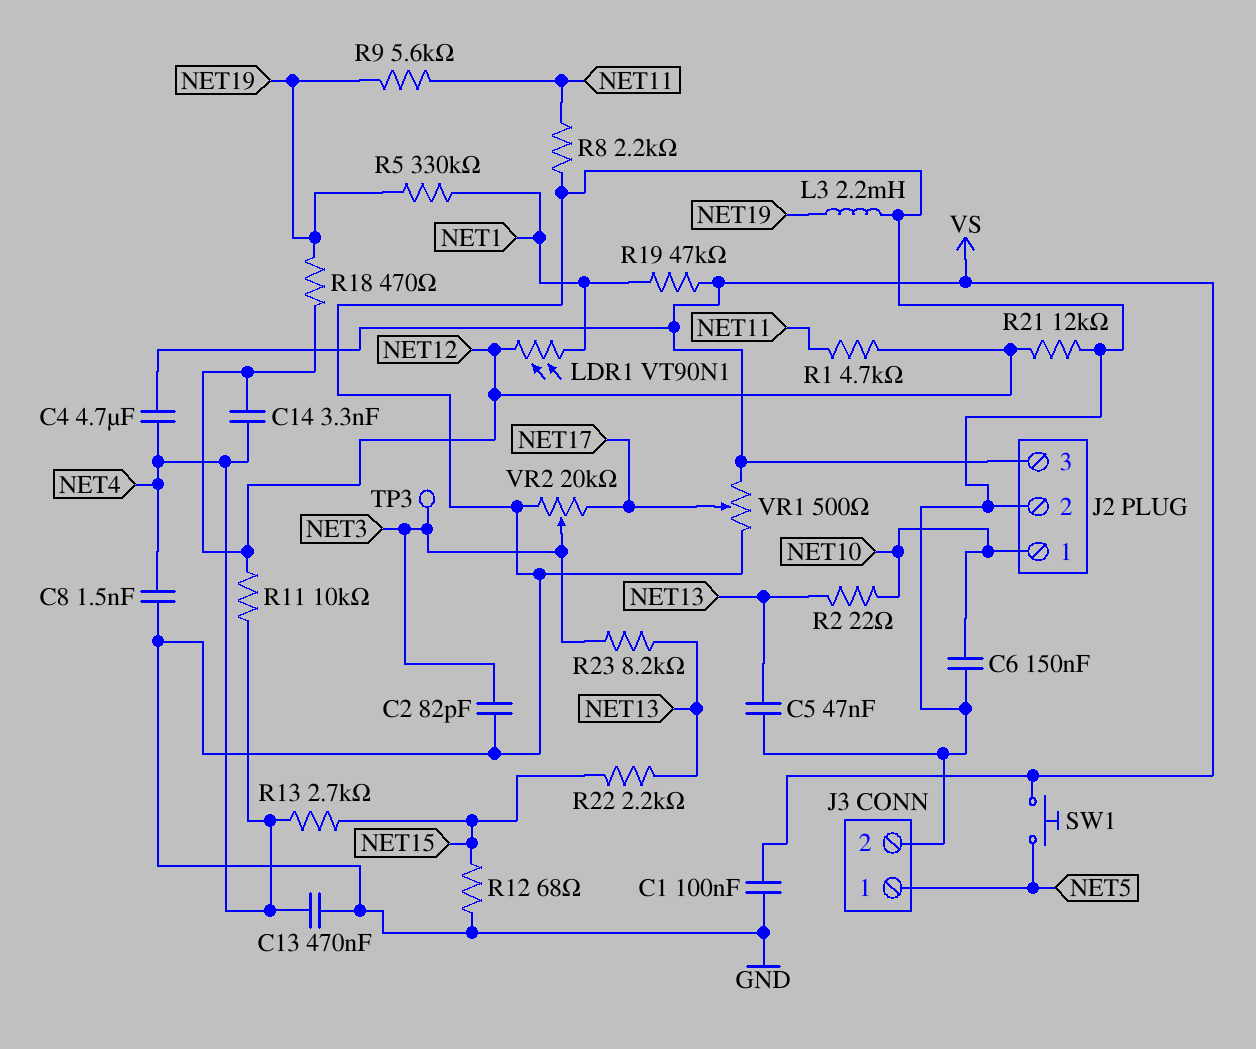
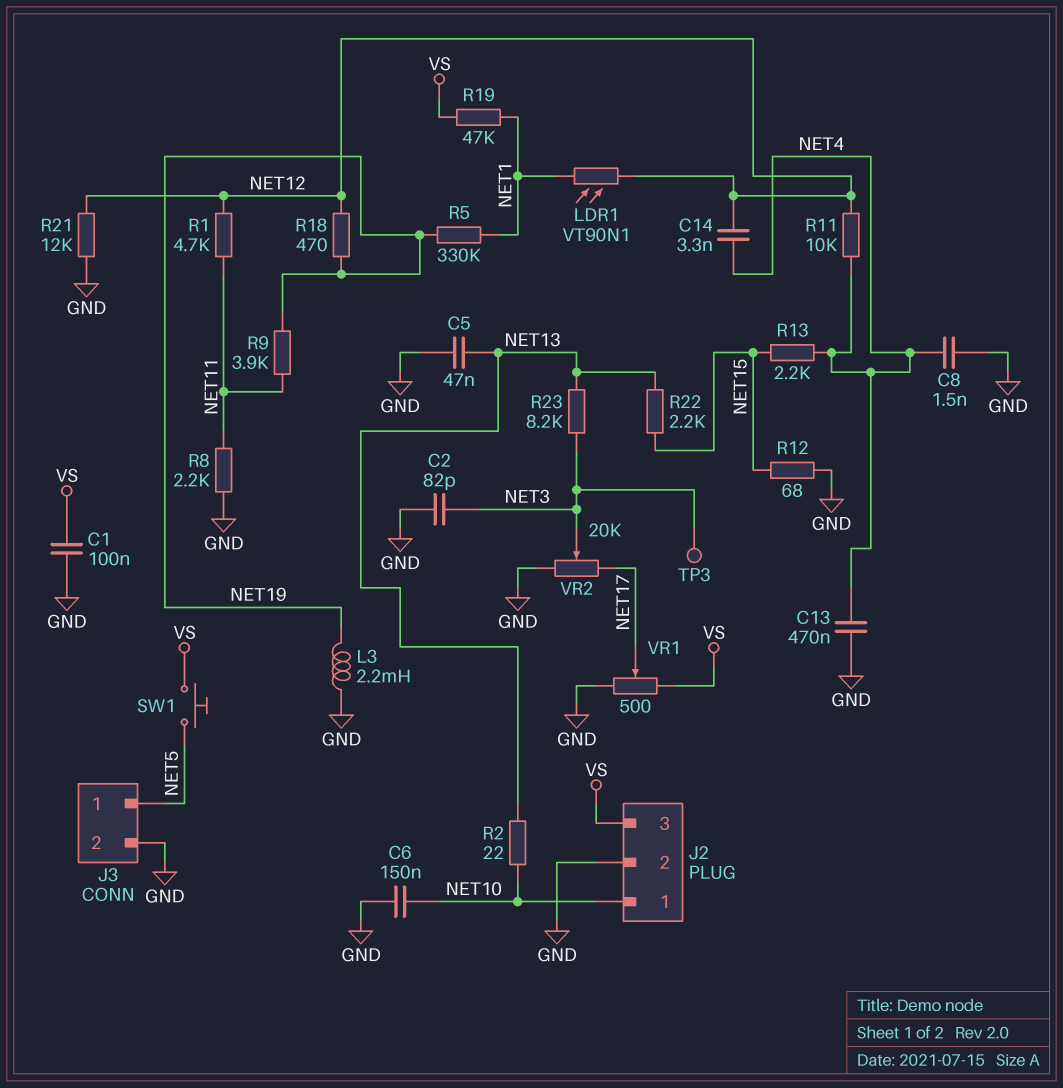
C4: 4.7uF (NET4, VS) -> none
R9: 5.6k (NET11, NET19) -> 3.9k (NET11, NET19)
R13: 2.7k (NET4, NET15) -> 2.2k (NET4, NET15)

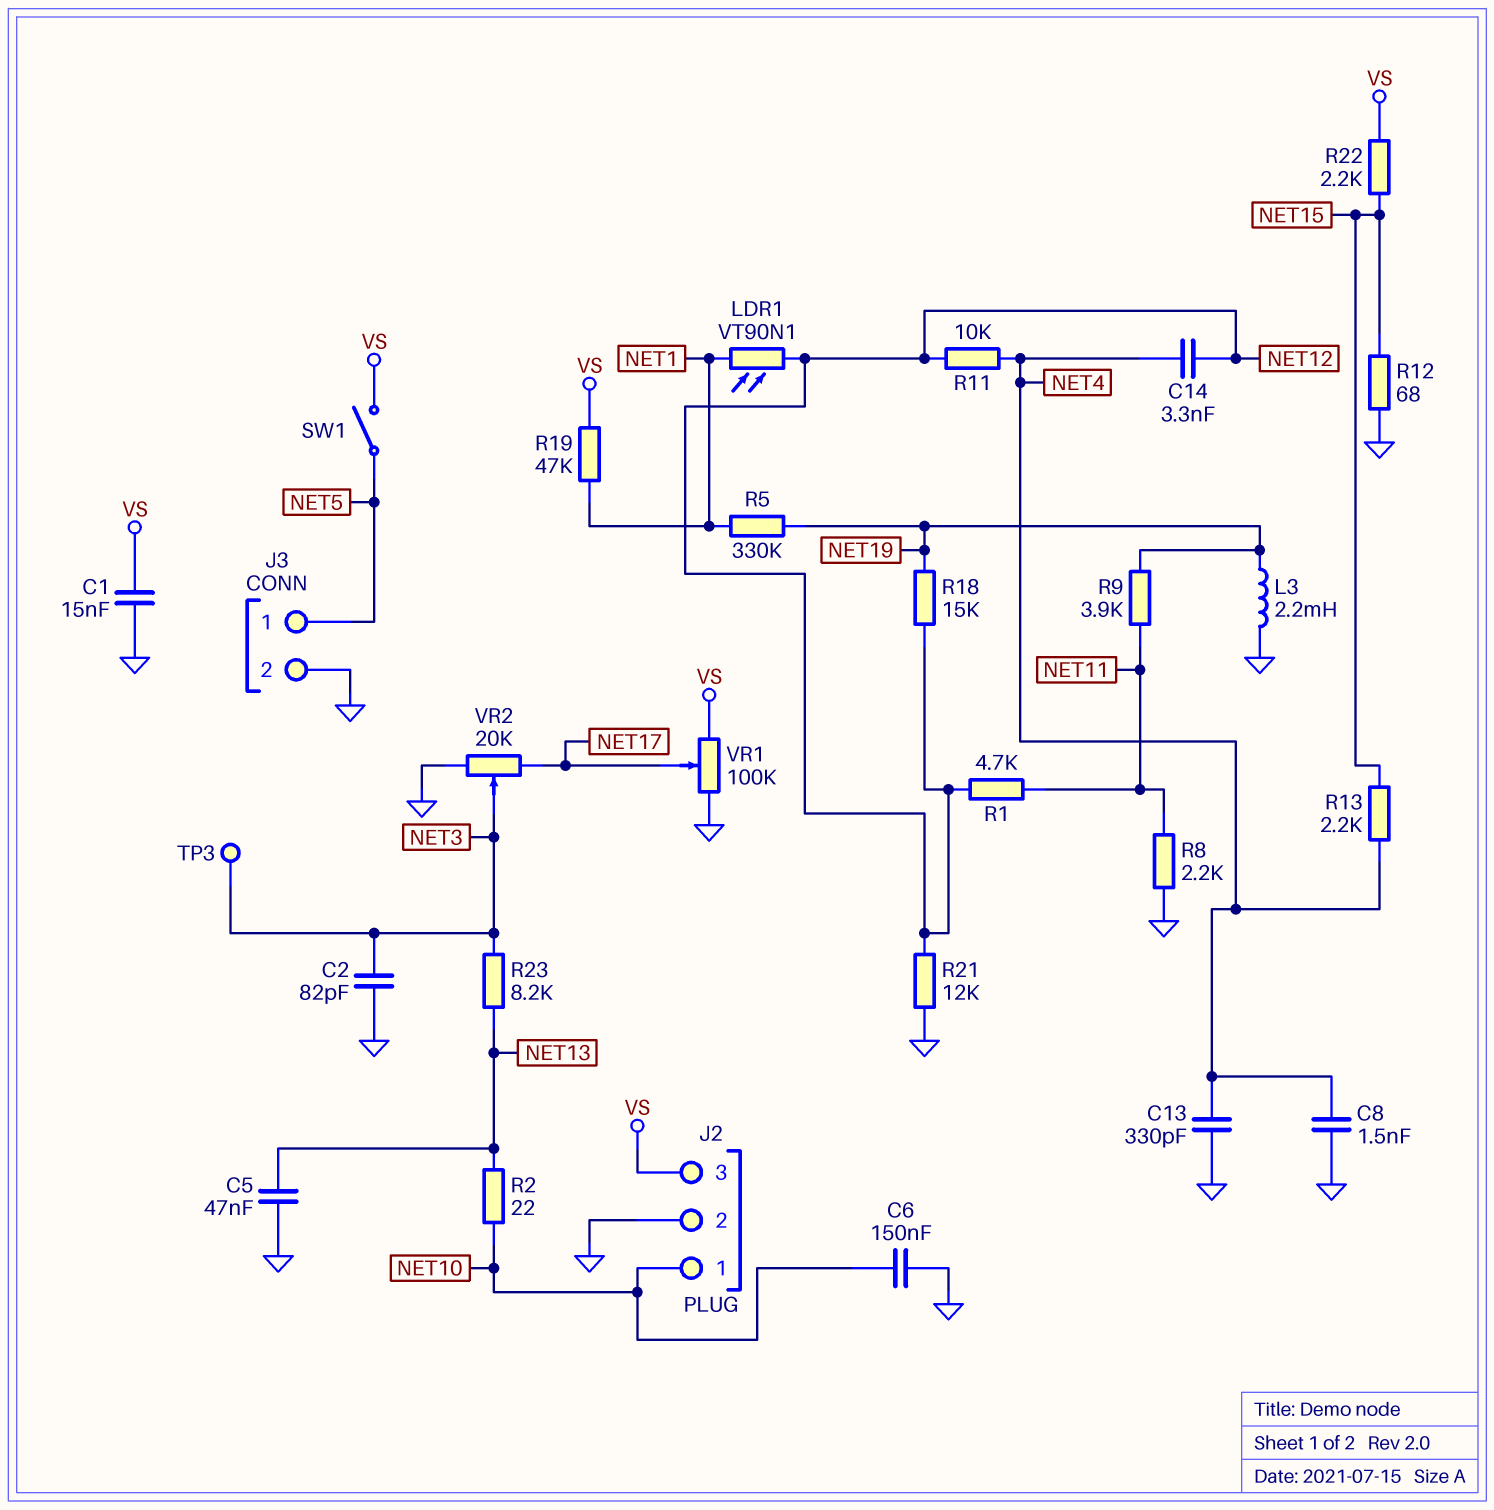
C1: 100nF (GND, VS) -> 15nF (GND, VS)
C13: 470nF (GND, NET4) -> 330pF (GND, NET4)
R18: 470 (NET12, NET19) -> 15k (NET12, NET19)
R22: 2.2k (NET13, NET15) -> 2.2k (NET15, VS)
SW1: button (NET5, VS) -> switch (NET5, VS)
VR1: 500 (GND, VS, wiper NET17) -> 100k (GND, VS, wiper NET17)

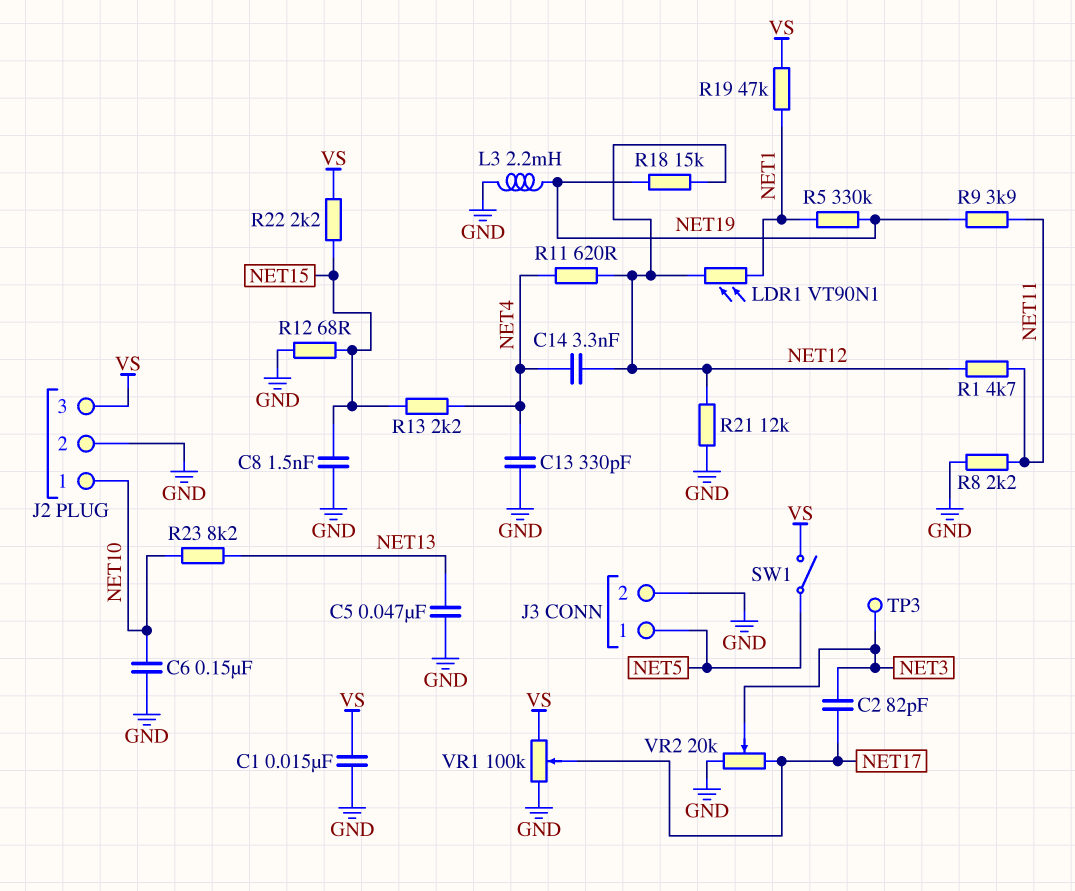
C2: 82pF (GND, NET3) -> 82pF (NET3, NET17)
C8: 1.5nF (GND, NET4) -> 1.5nF (GND, NET15)
R2: 22 (NET10, NET13) -> none
R11: 10k (NET4, NET12) -> 620 (NET4, NET12)
R23: 8.2k (NET3, NET13) -> 8.2k (NET10, NET13)

